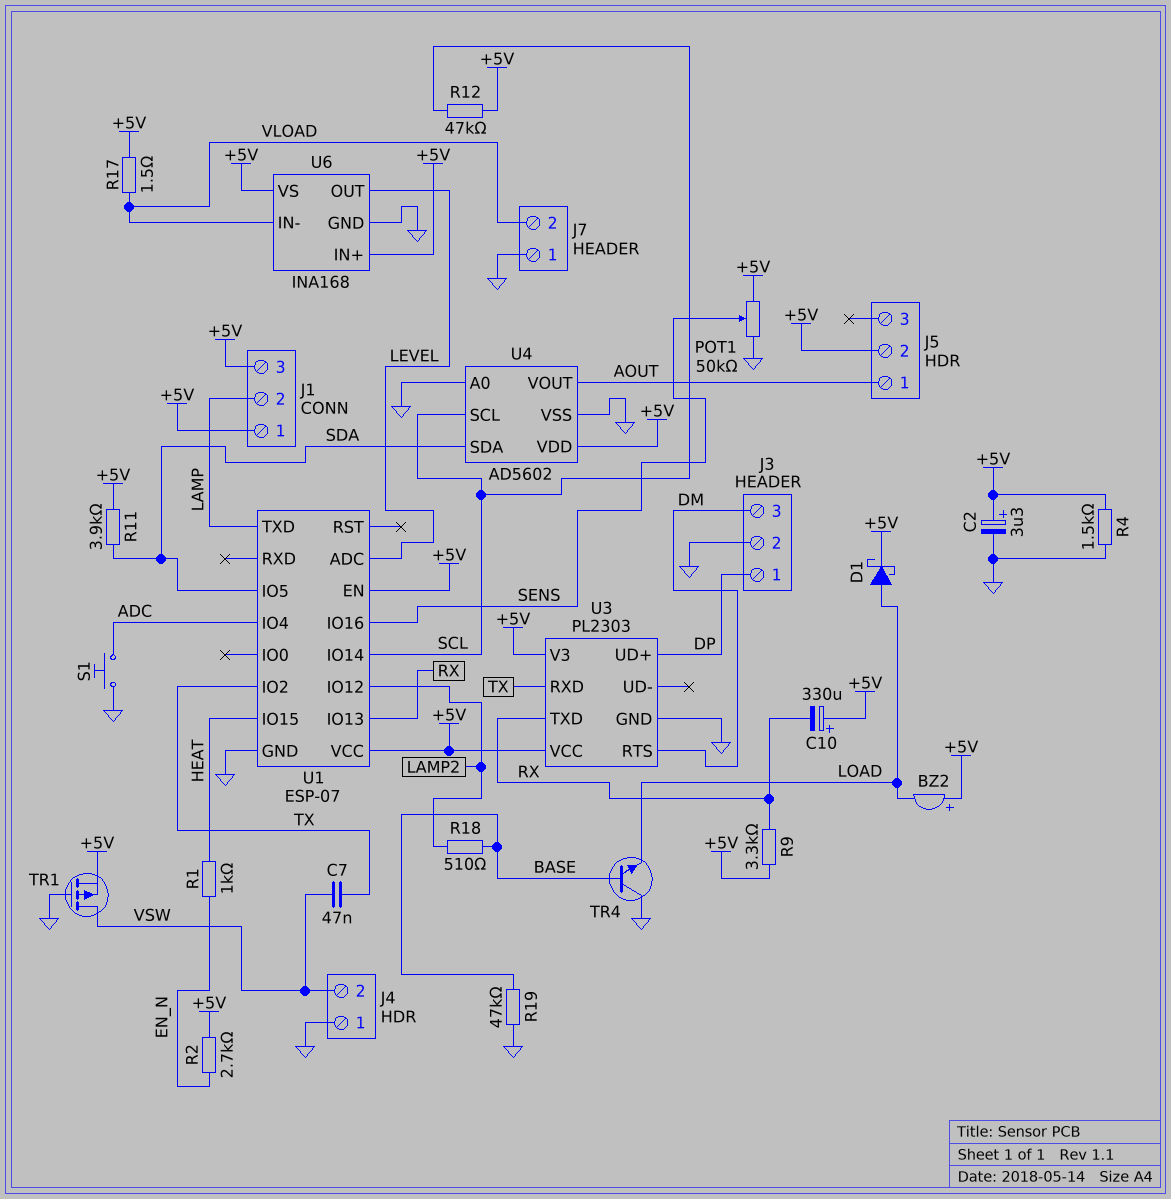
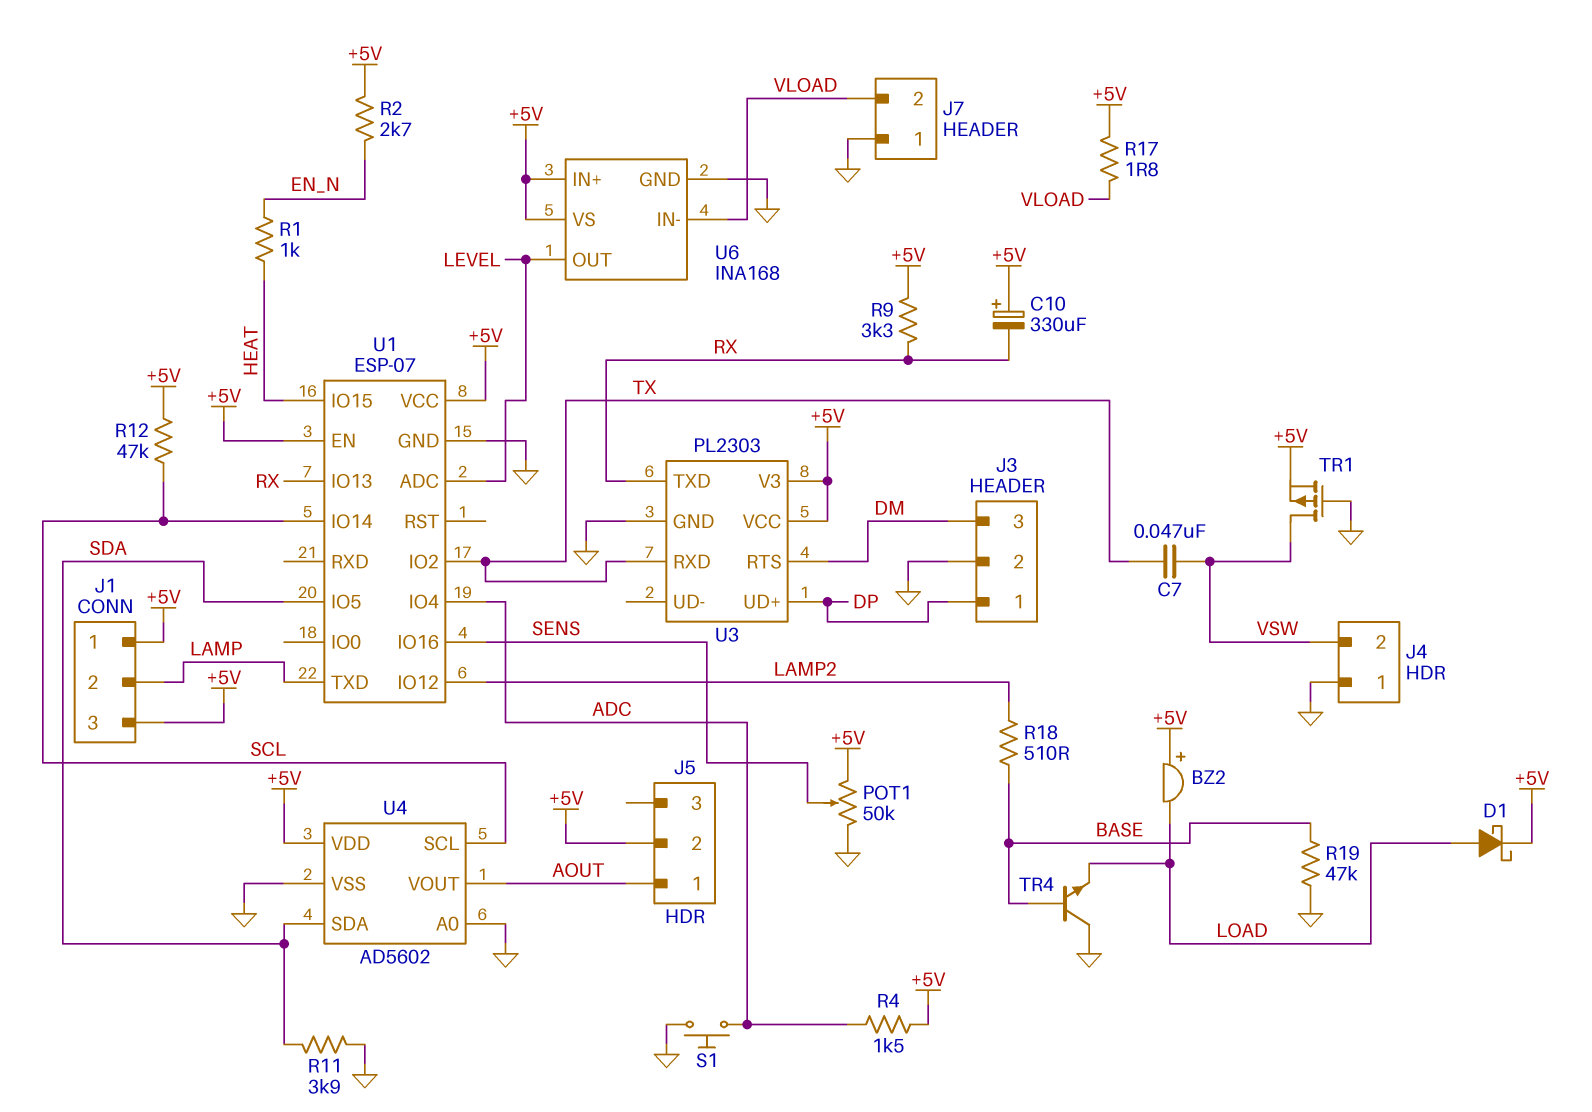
C2: 3.3uF (plus +5V, minus GND) -> none
R4: 1.5k (+5V, GND) -> 1.5k (+5V, ADC)
R11: 3.9k (+5V, SDA) -> 3.9k (GND, SDA)
R17: 1.5 (+5V, VLOAD) -> 1.8 (+5V, VLOAD)

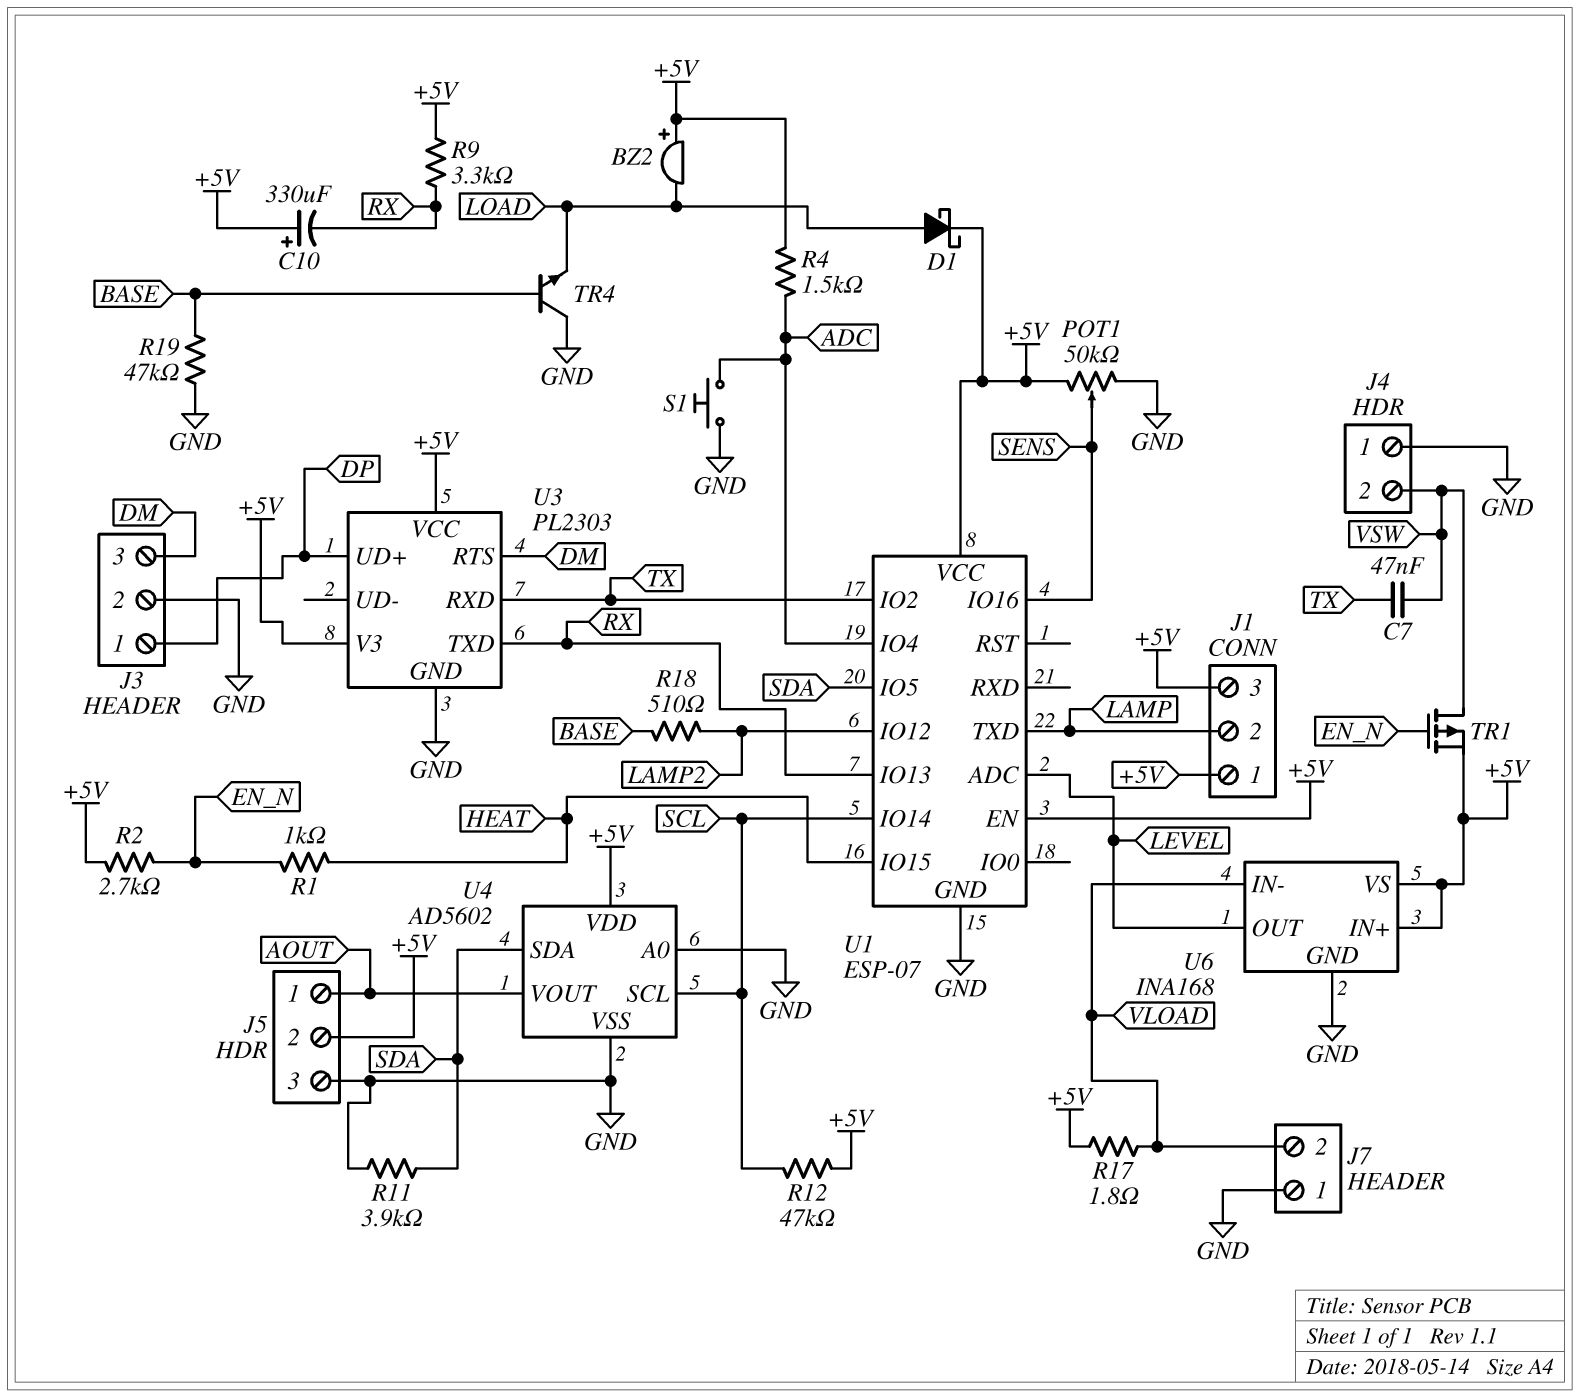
J5 pin 3: none -> GND
TR1: PMOS (G GND, D VSW, S +5V) -> PMOS (G EN_N, D VSW, S +5V)

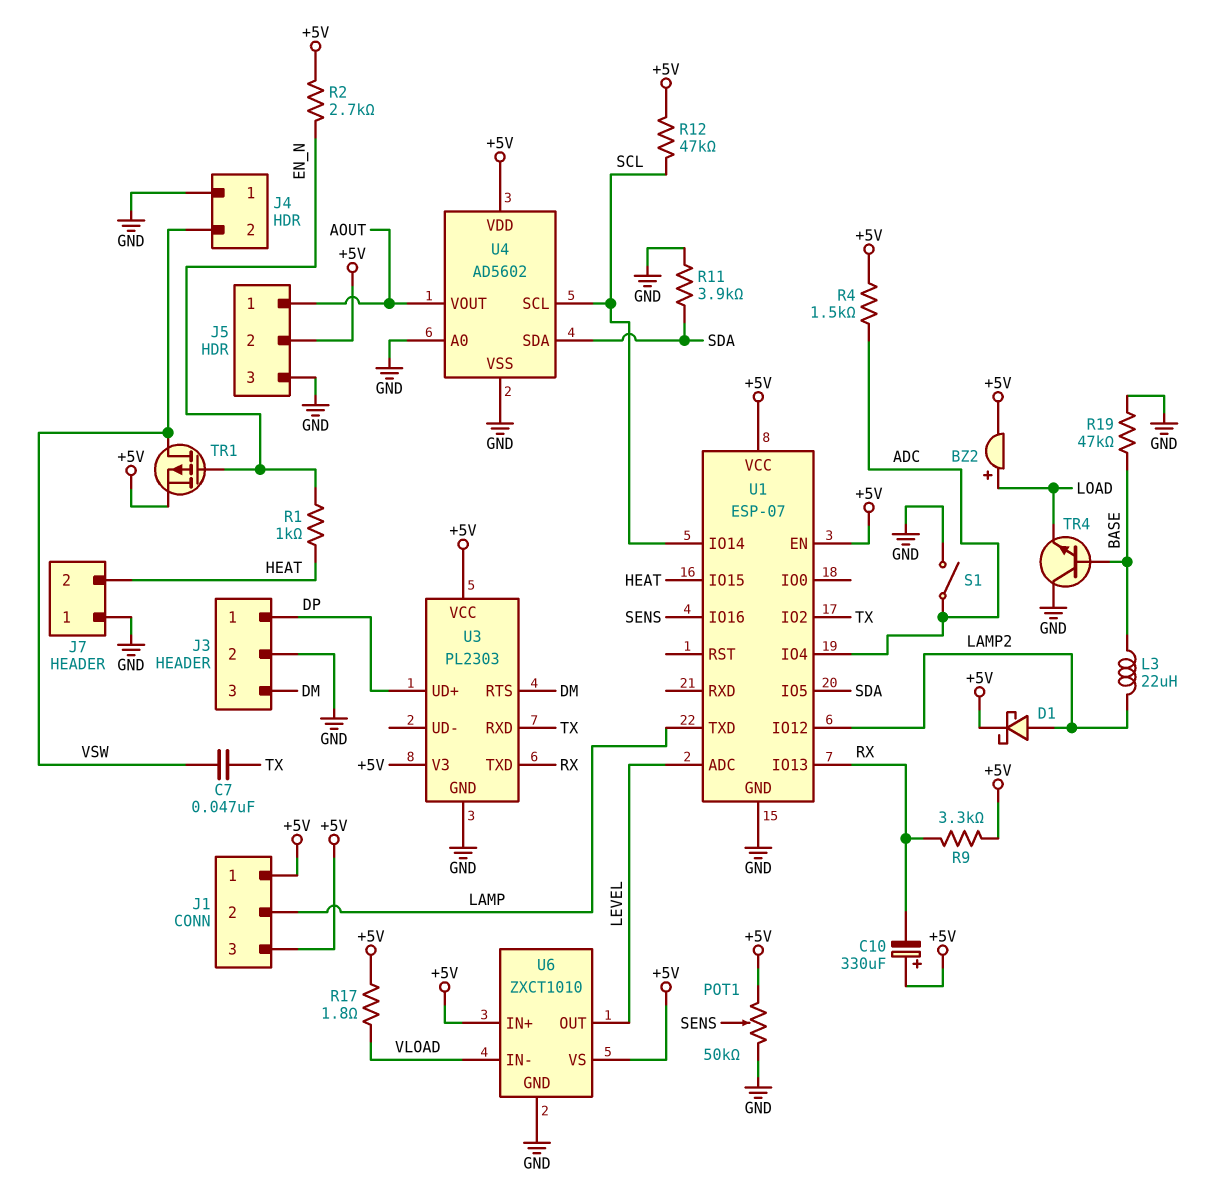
BZ2: buzzer (plus +5V, minus LOAD) -> buzzer (plus LOAD, minus +5V)
D1: schottky (A LOAD, K +5V) -> schottky (A LAMP2, K +5V)
J7 pin 2: VLOAD -> HEAT
L3: none -> 22uH (BASE, LAMP2)
R18: 510 (BASE, LAMP2) -> none
S1: button (ADC, GND) -> switch (ADC, GND)
U6: INA168 -> ZXCT1010

